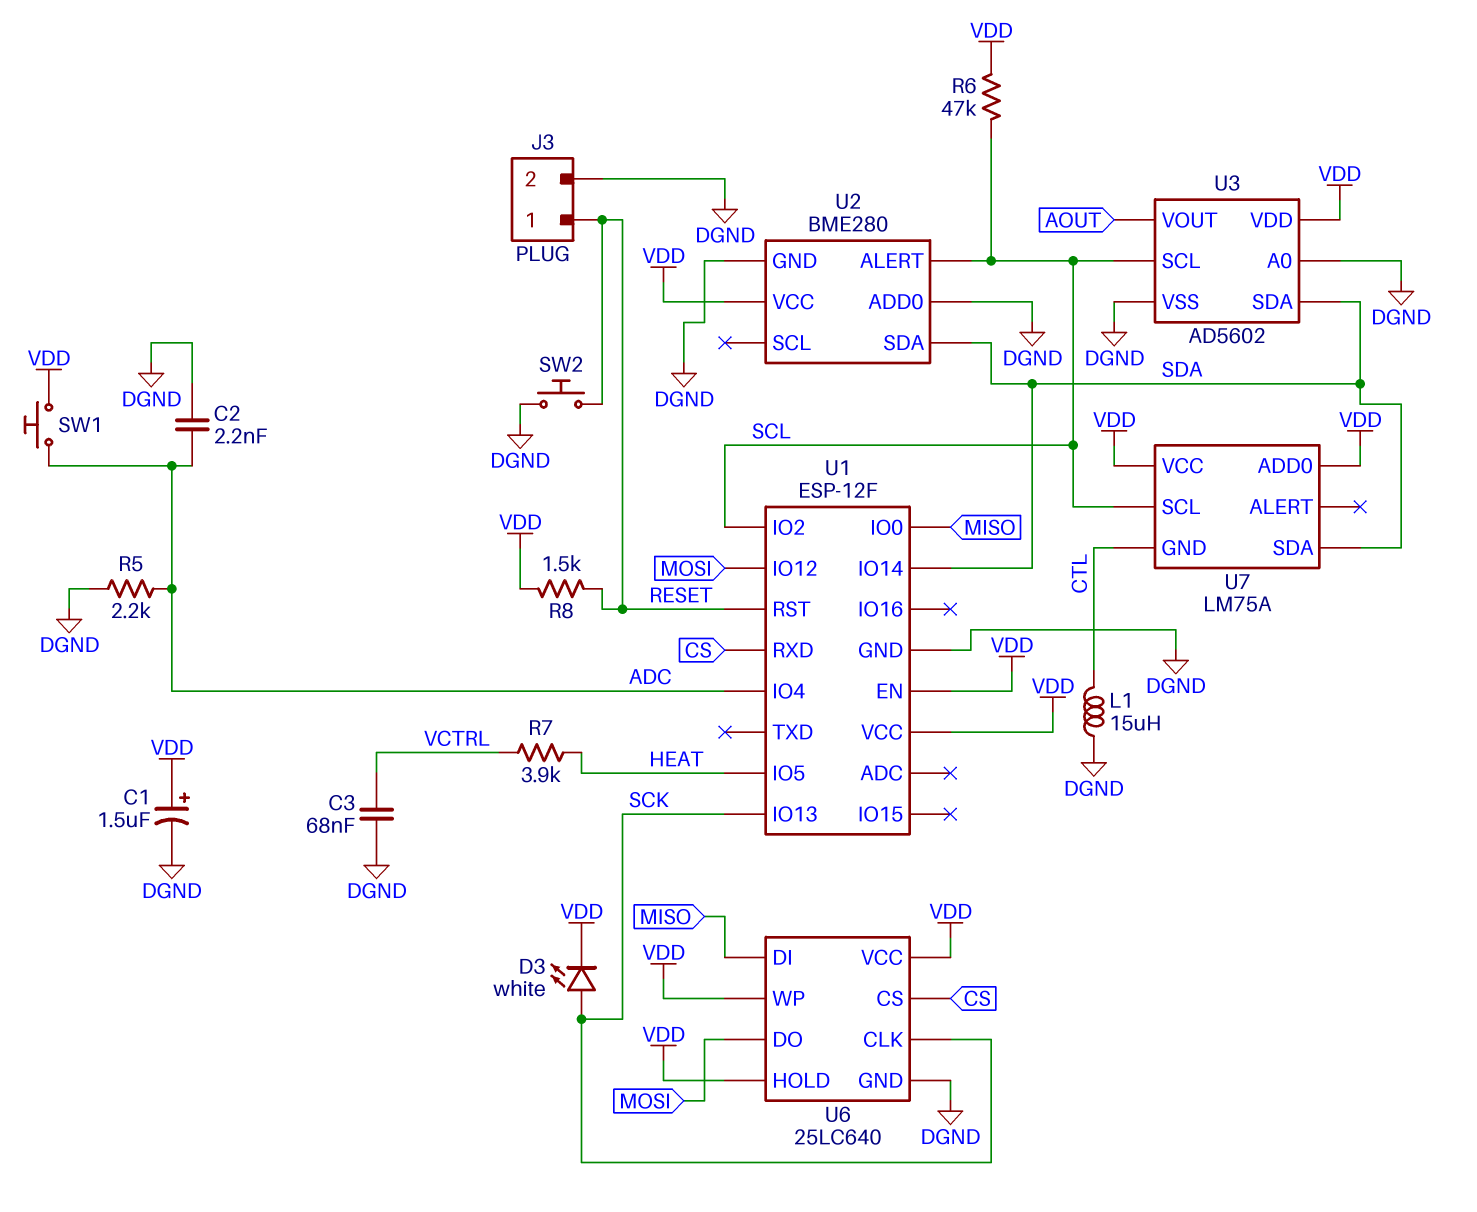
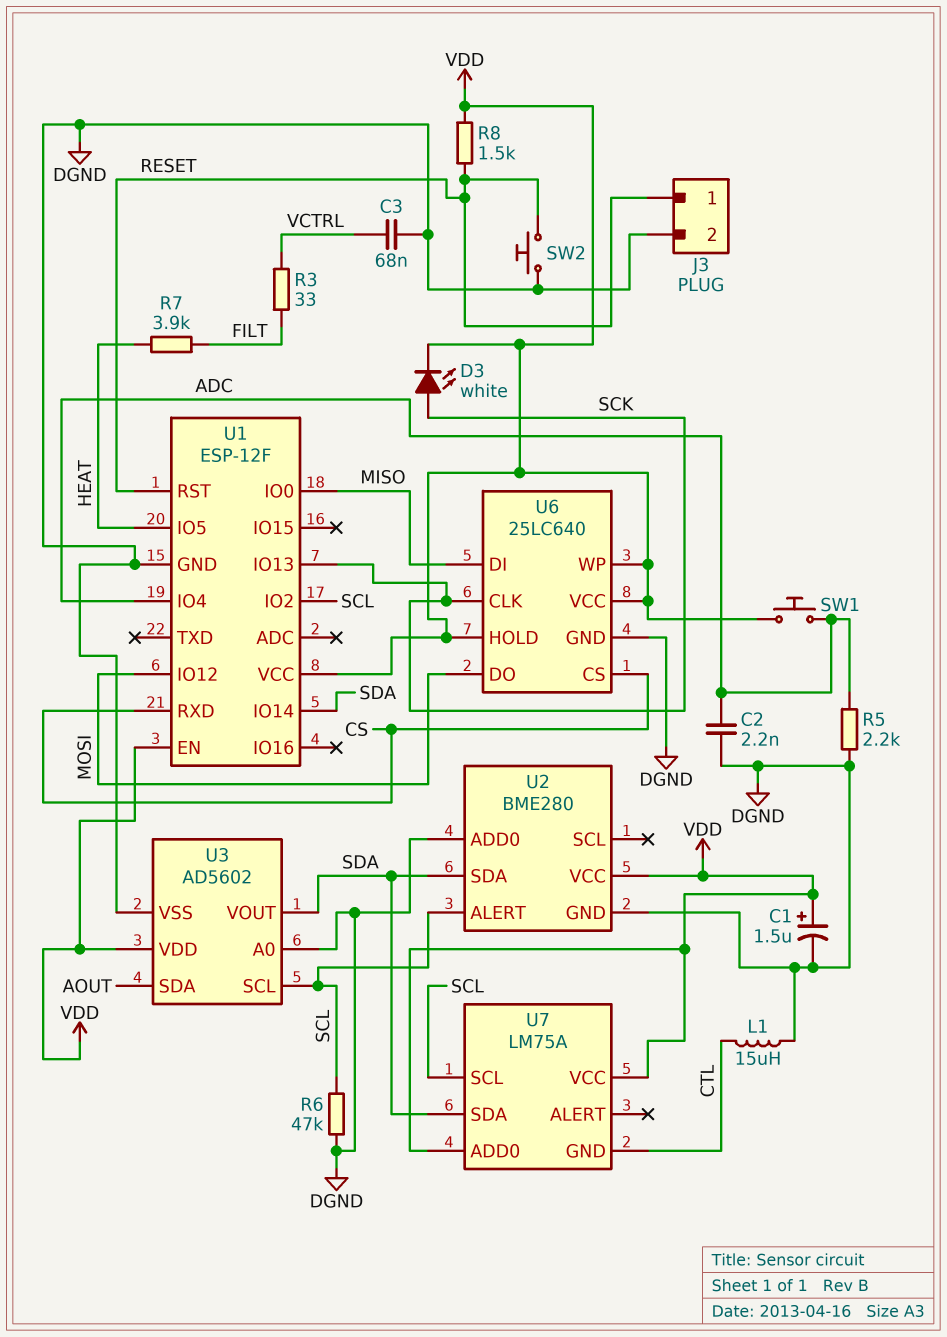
R3: none -> 33 (FILT, VCTRL)
R6: 47k (SCL, VDD) -> 47k (DGND, SCL)
R7: 3.9k (HEAT, VCTRL) -> 3.9k (FILT, HEAT)
U3 pin SDA: SDA -> AOUT
U3 pin VOUT: AOUT -> SDA

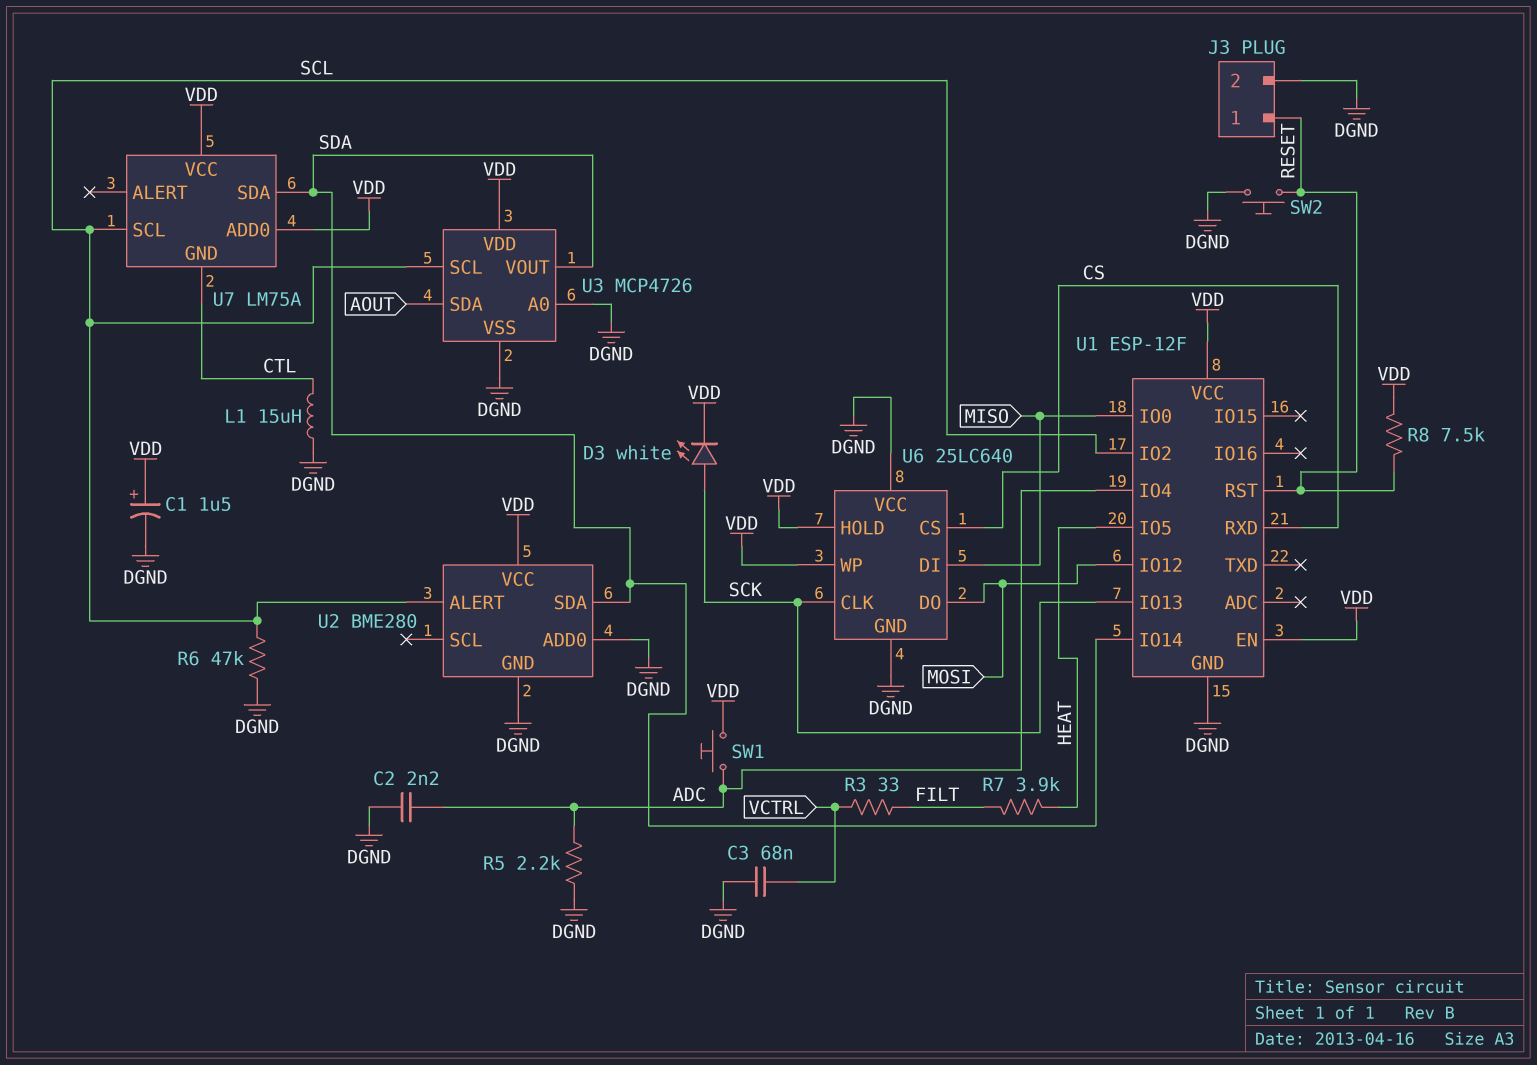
R8: 1.5k (RESET, VDD) -> 7.5k (RESET, VDD)
U3: AD5602 -> MCP4726
U6 pin VCC: VDD -> DGND

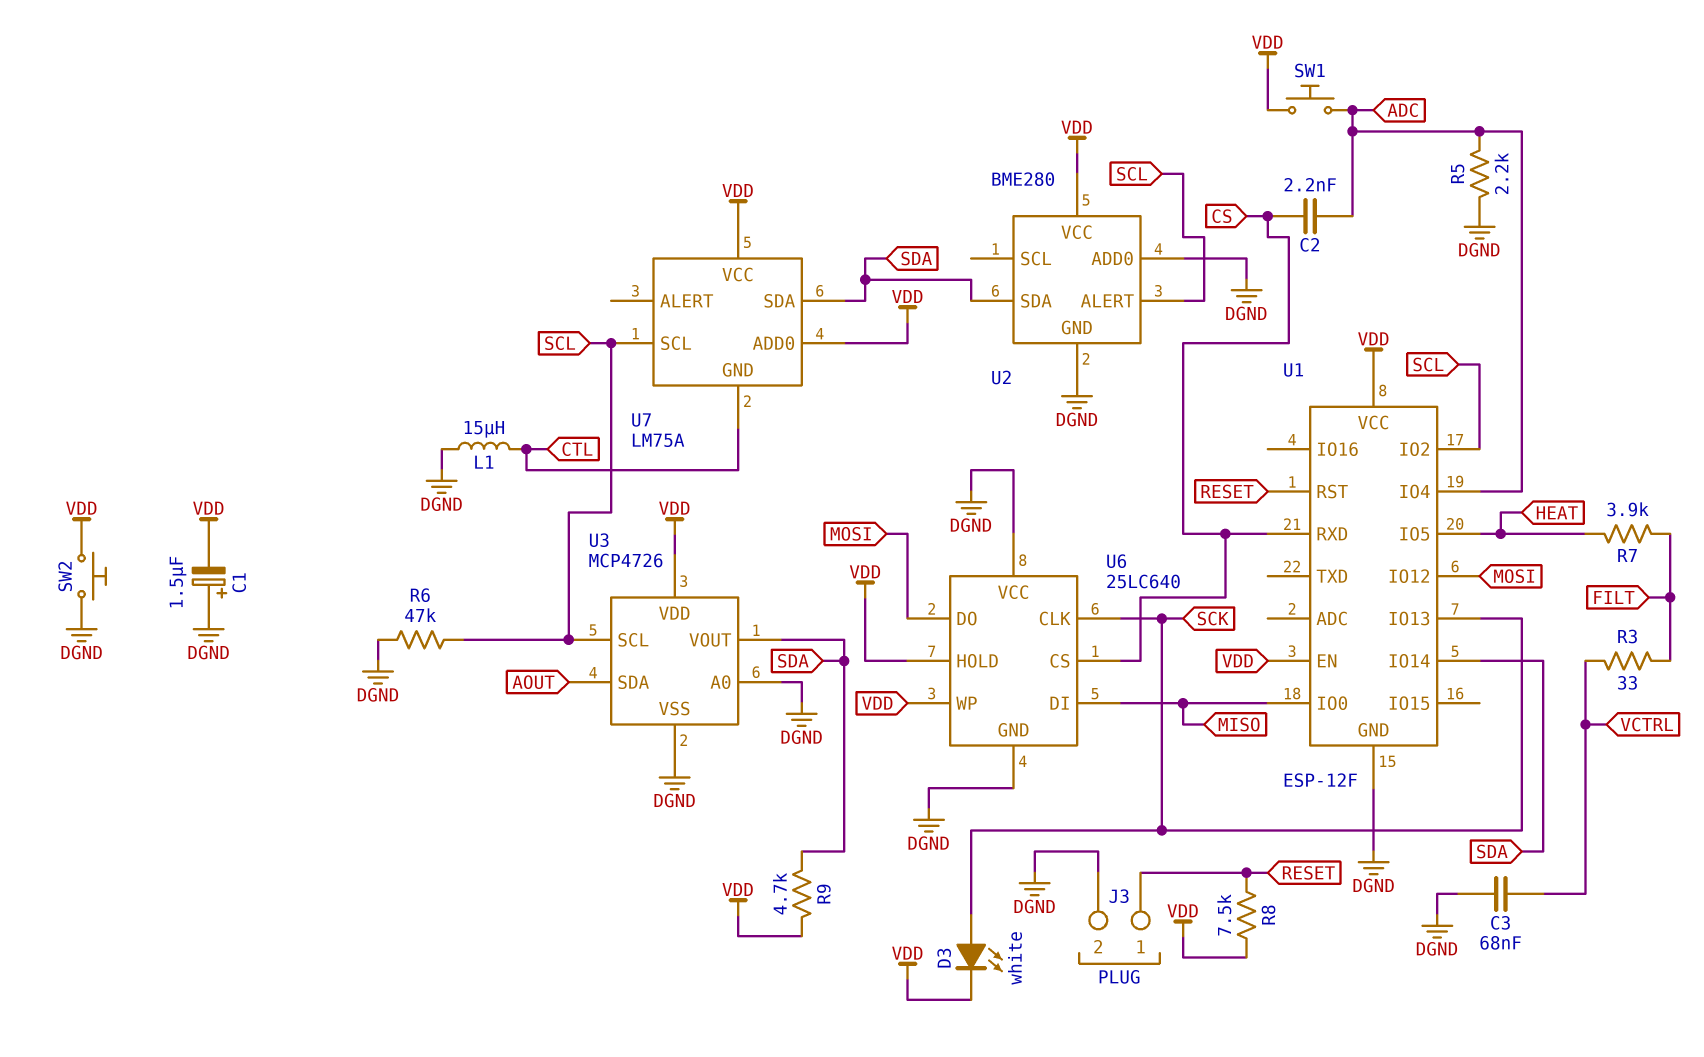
C1: 1.5uF (plus VDD, minus DGND) -> 1.5uF (plus DGND, minus VDD)
C2: 2.2nF (ADC, DGND) -> 2.2nF (ADC, CS)
R9: none -> 4.7k (SDA, VDD)
SW2: button (DGND, RESET) -> button (DGND, VDD)

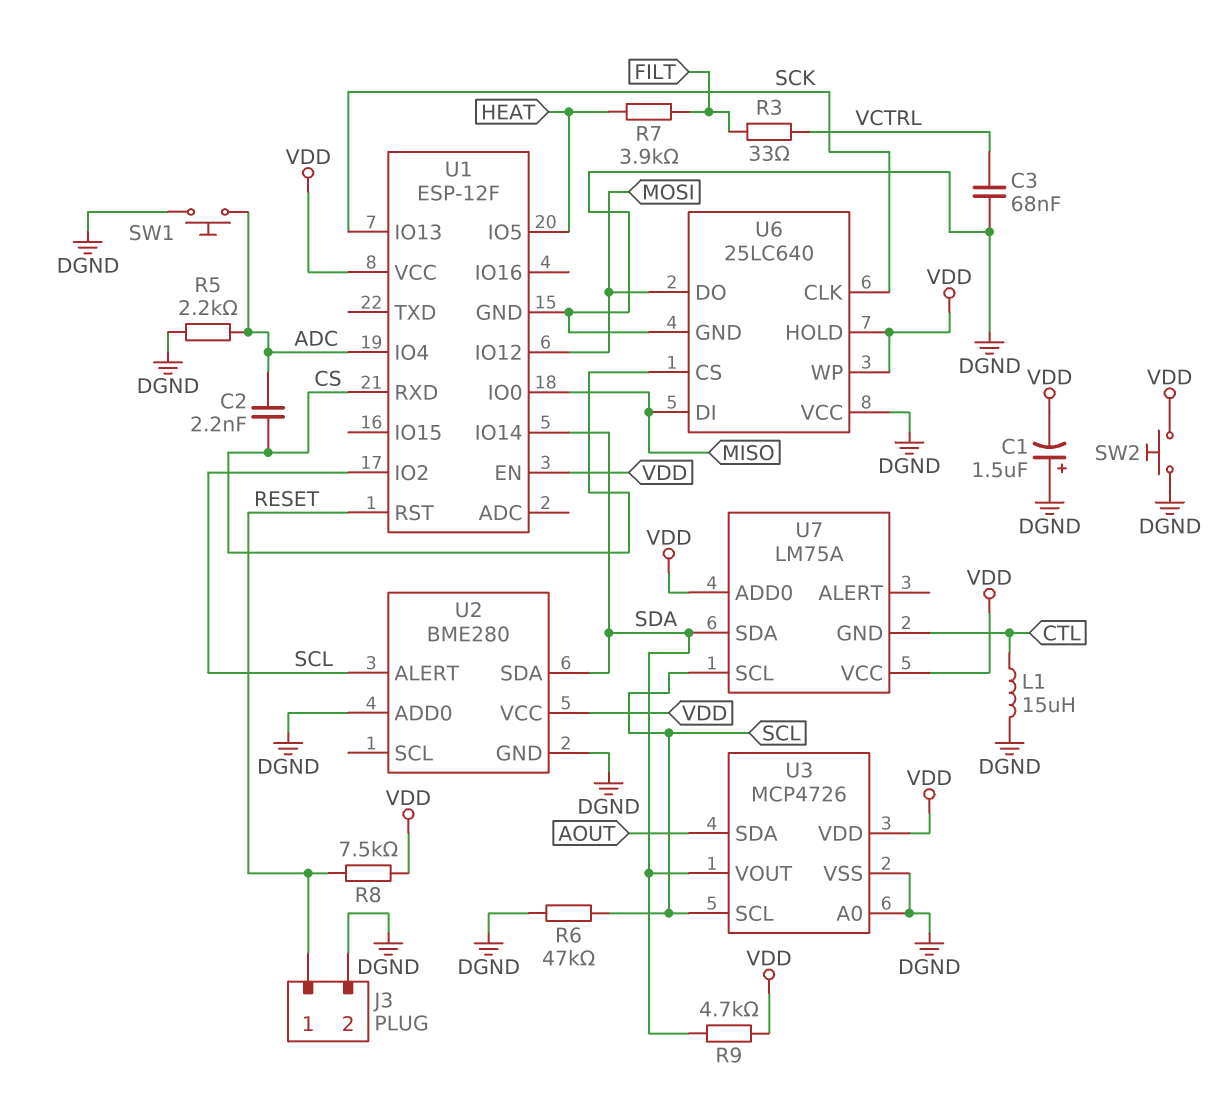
D3: LED white (A SCK, K VDD) -> none
SW1: button (ADC, VDD) -> button (ADC, DGND)

